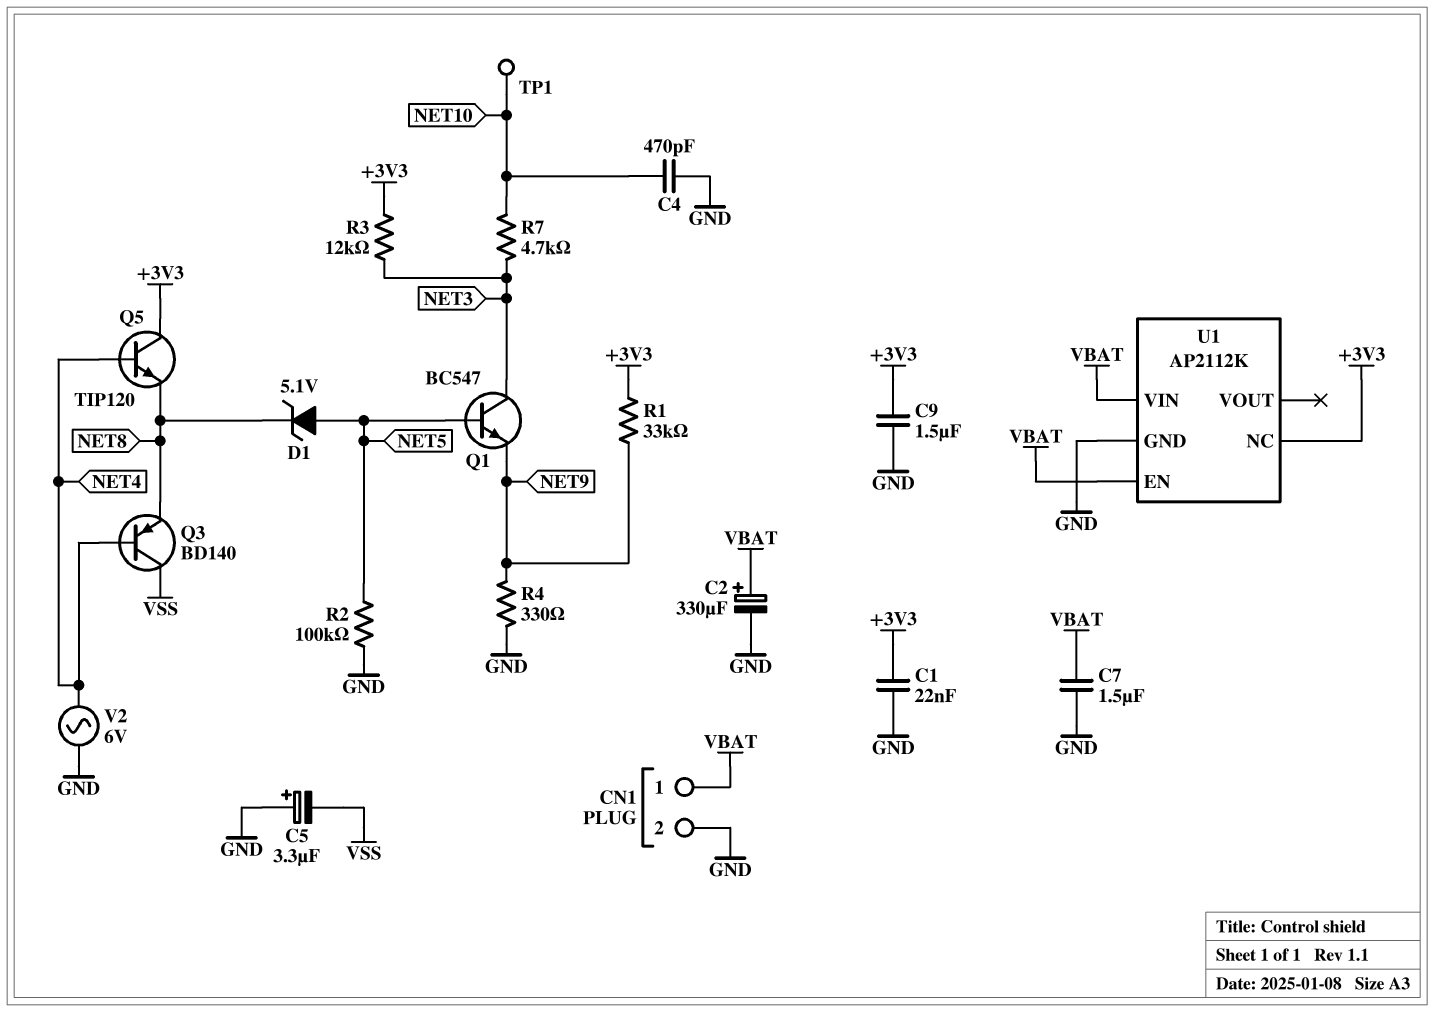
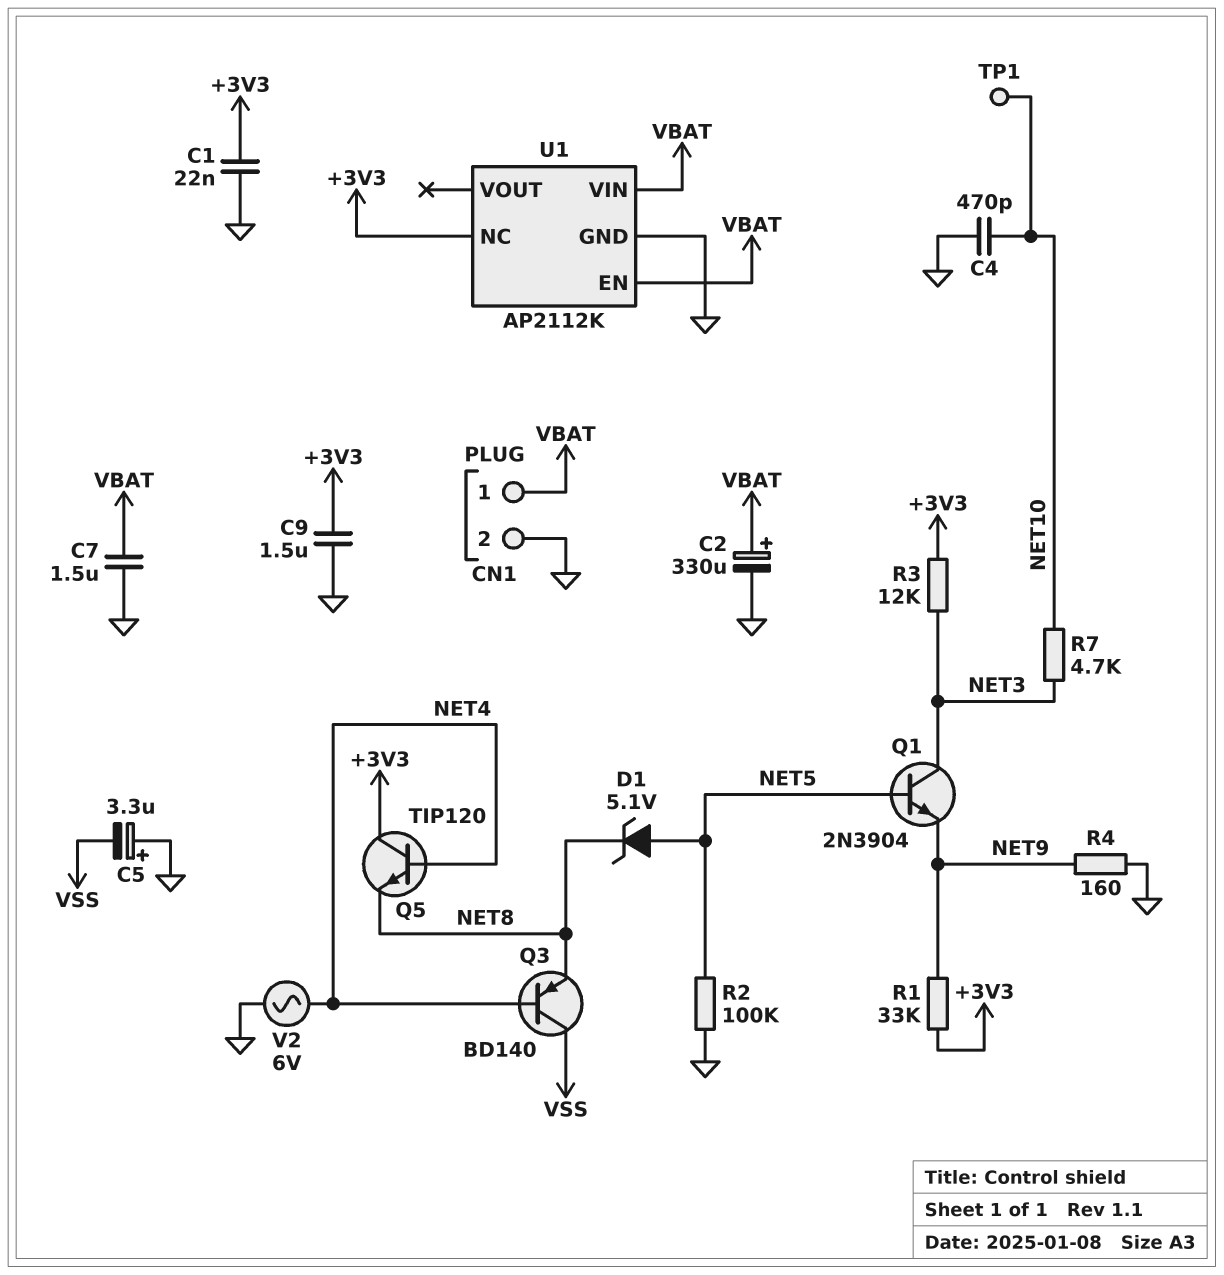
Q1: NPN BC547 (B NET5, C NET3, E NET9) -> NPN 2N3904 (B NET5, C NET3, E NET9)
R4: 330 (GND, NET9) -> 160 (GND, NET9)

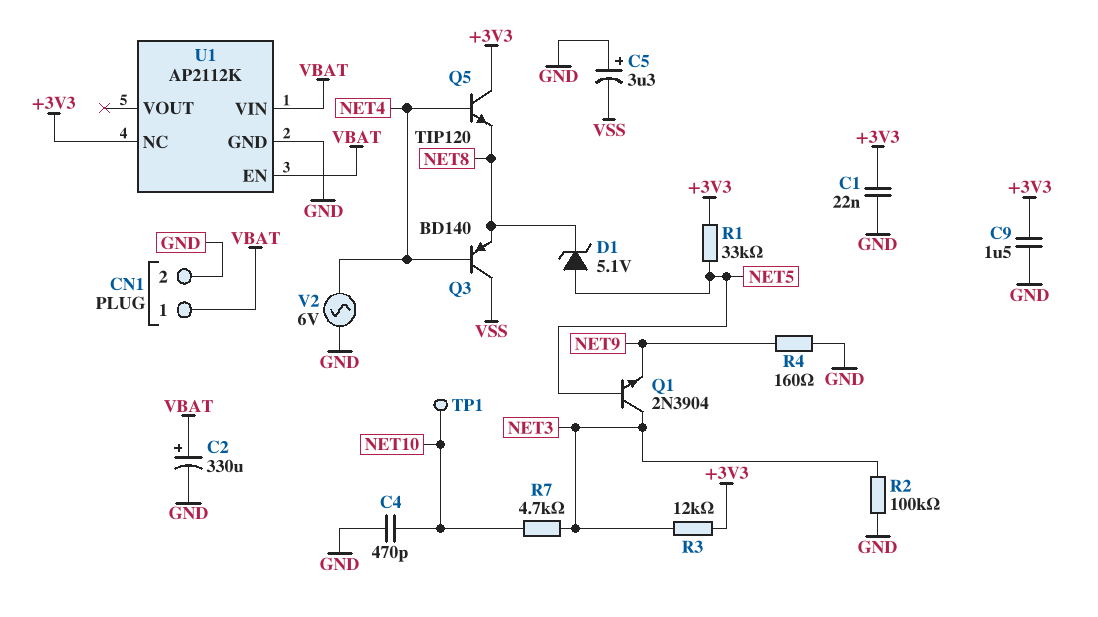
C7: 1.5uF (GND, VBAT) -> none
R1: 33k (+3V3, NET9) -> 33k (+3V3, NET5)
R2: 100k (GND, NET5) -> 100k (GND, NET3)

